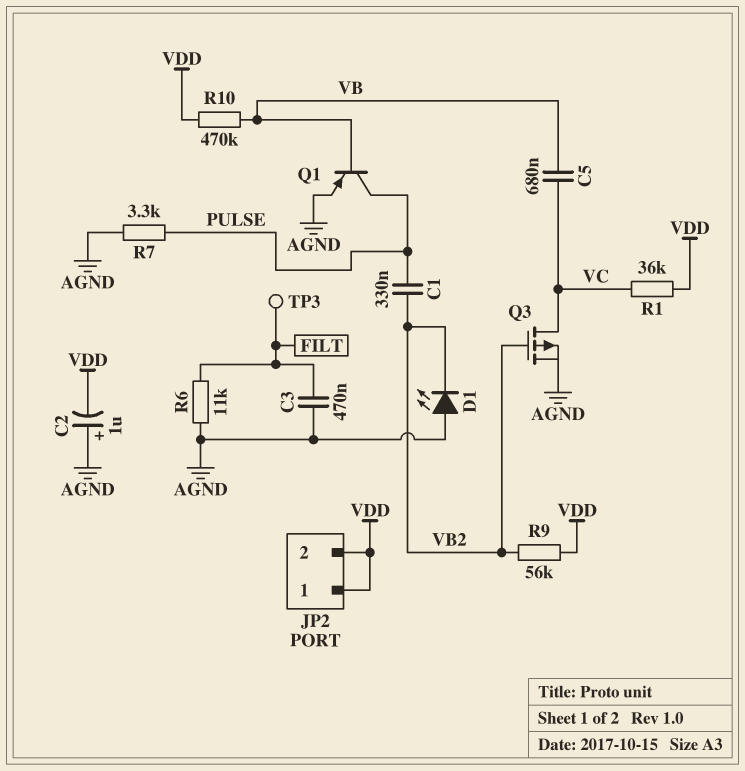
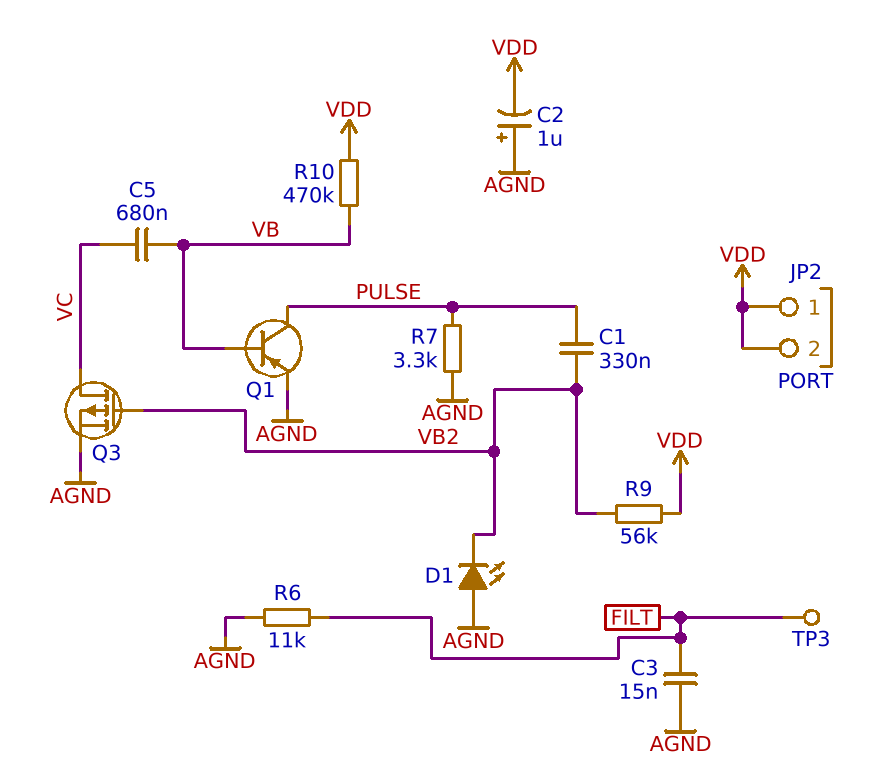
C3: 470nF (AGND, FILT) -> 15nF (AGND, FILT)
R1: 36k (VC, VDD) -> none

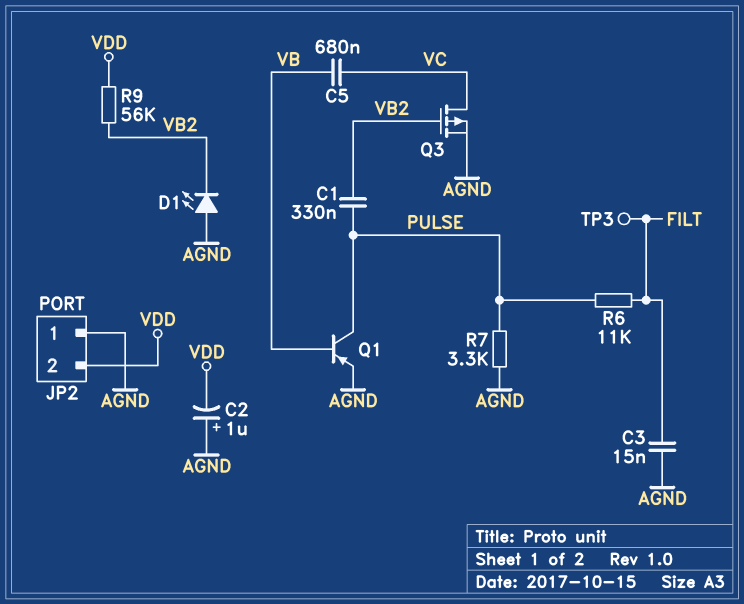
JP2 pin 1: VDD -> AGND
R6: 11k (AGND, FILT) -> 11k (FILT, PULSE)
R10: 470k (VB, VDD) -> none

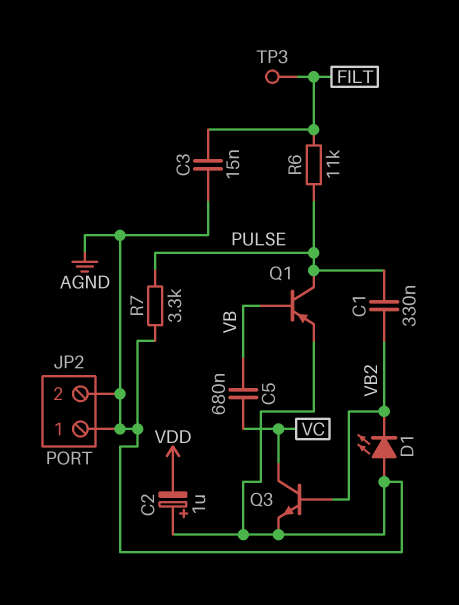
JP2 pin 2: VDD -> AGND
Q3: PMOS (G VB2, D VC, S AGND) -> NPN (B VB2, C VC, E AGND)
R9: 56k (VB2, VDD) -> none

